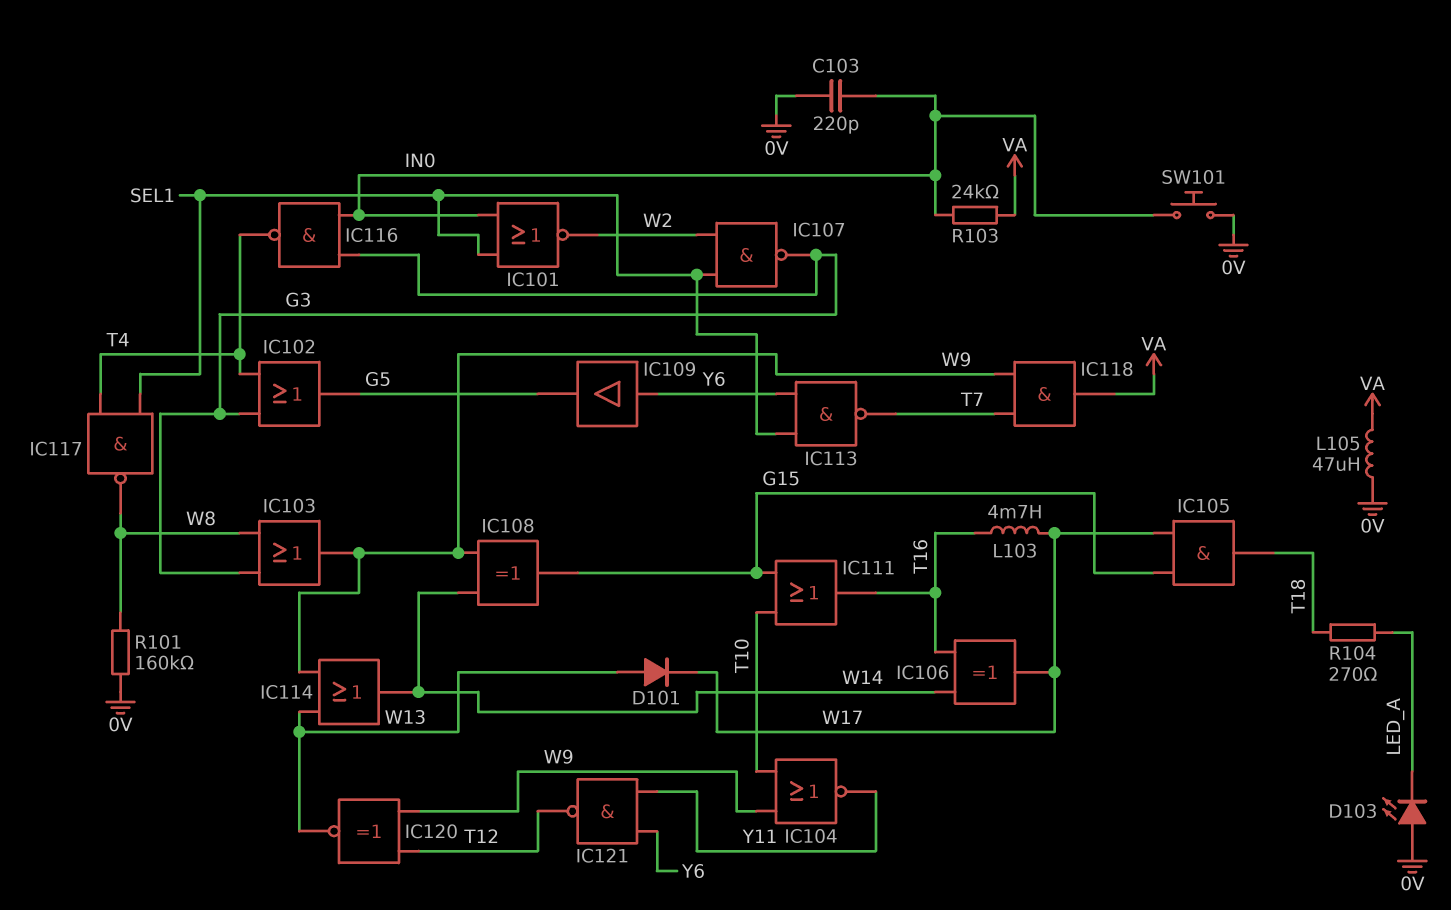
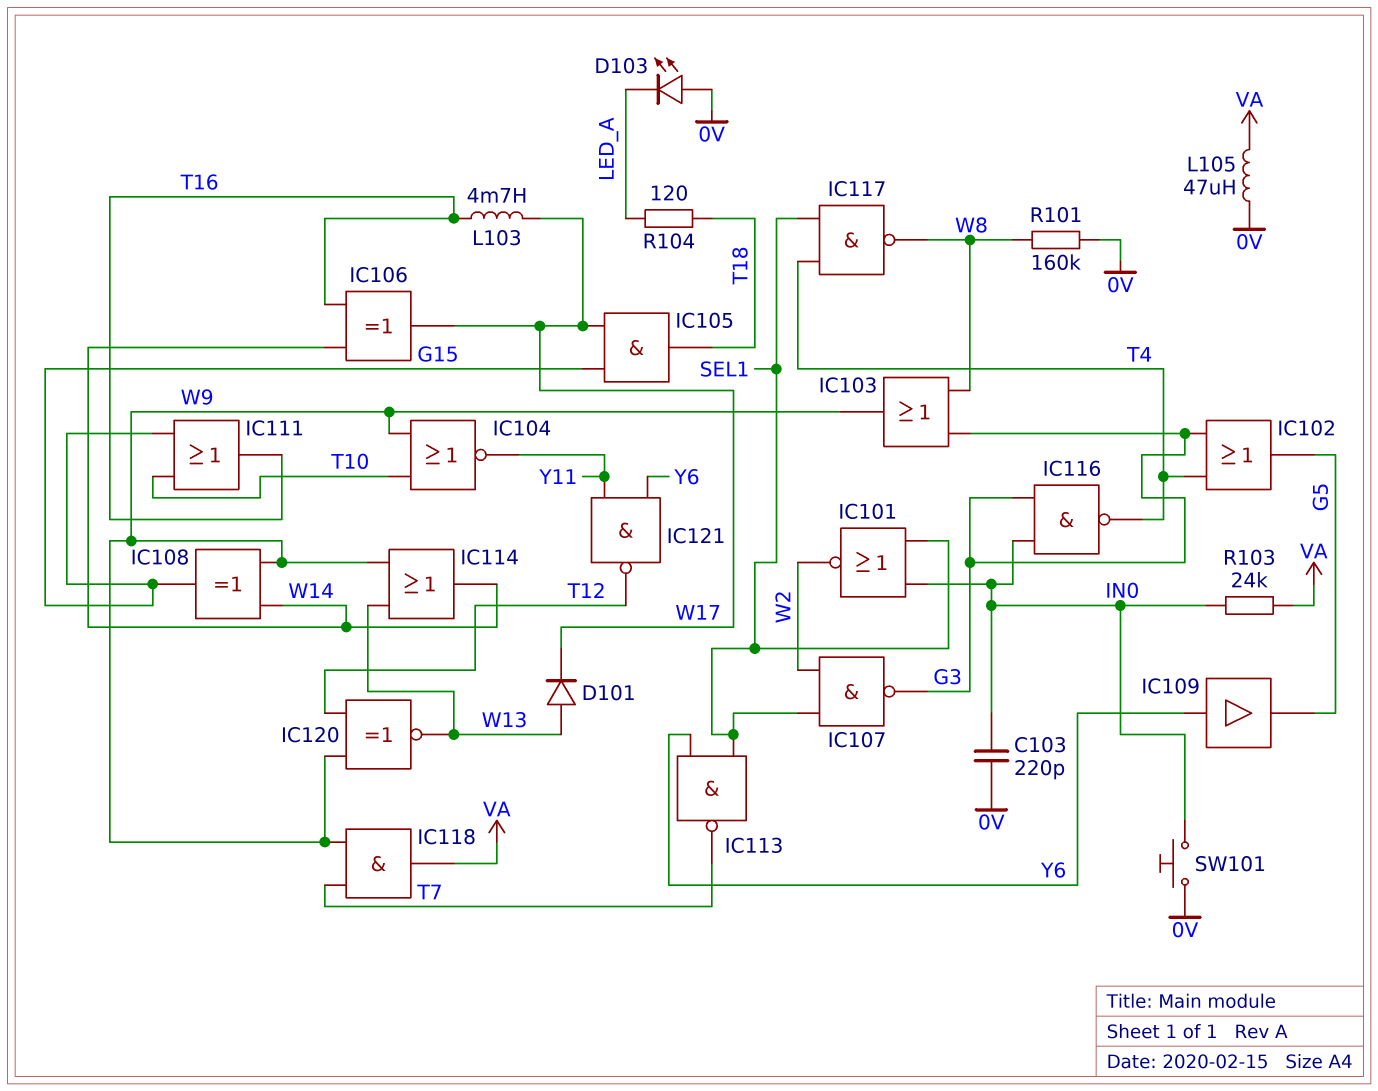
R104: 270 (LED_A, T18) -> 120 (LED_A, T18)

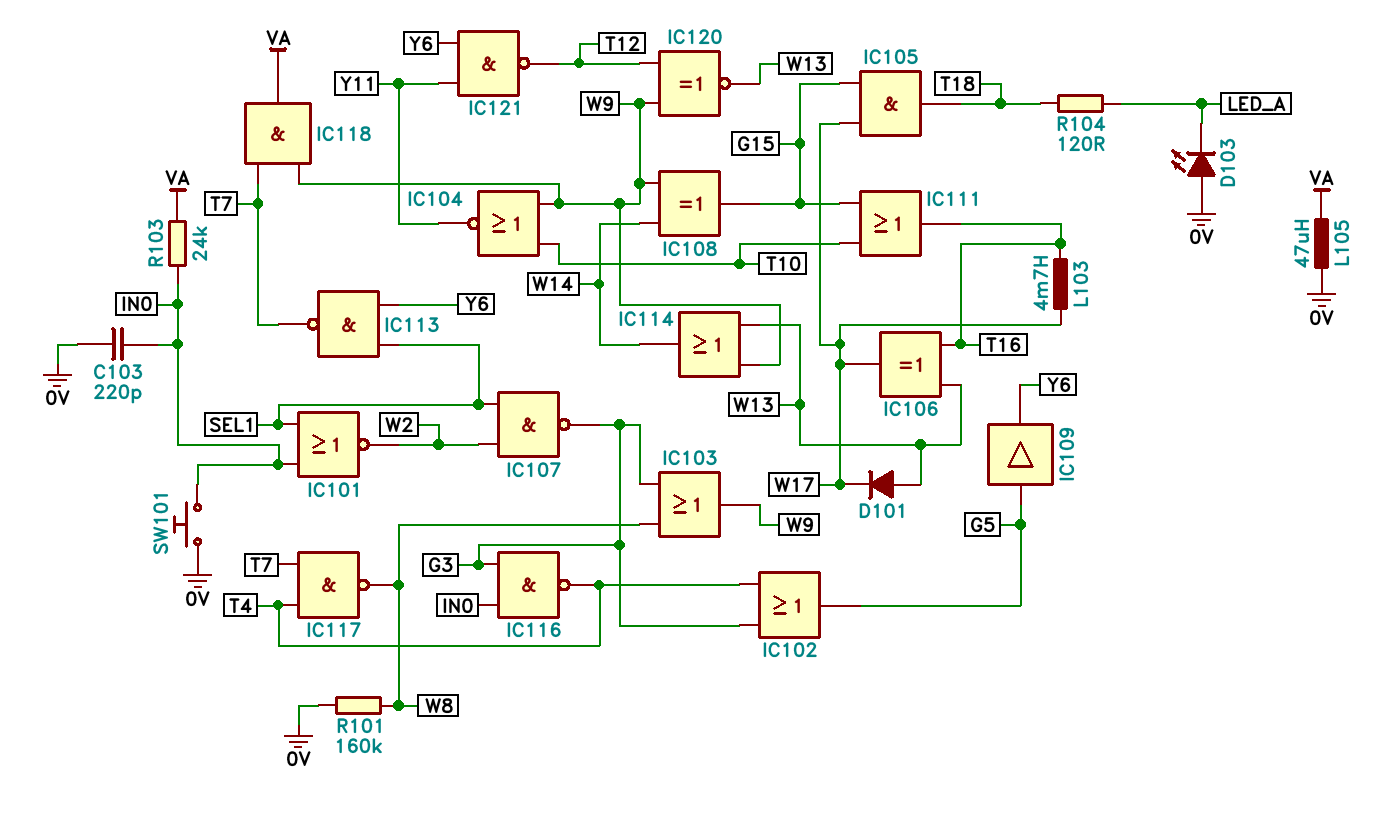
IC106: XOR (in T16, in W14, out W17) -> XOR (in T16, in W13, out W17)
IC109: buffer (in Y6, out G5) -> buffer (in G5, out Y6)
IC117: NAND (in SEL1, in T4, out W8) -> NAND (in T4, in T7, out W8)

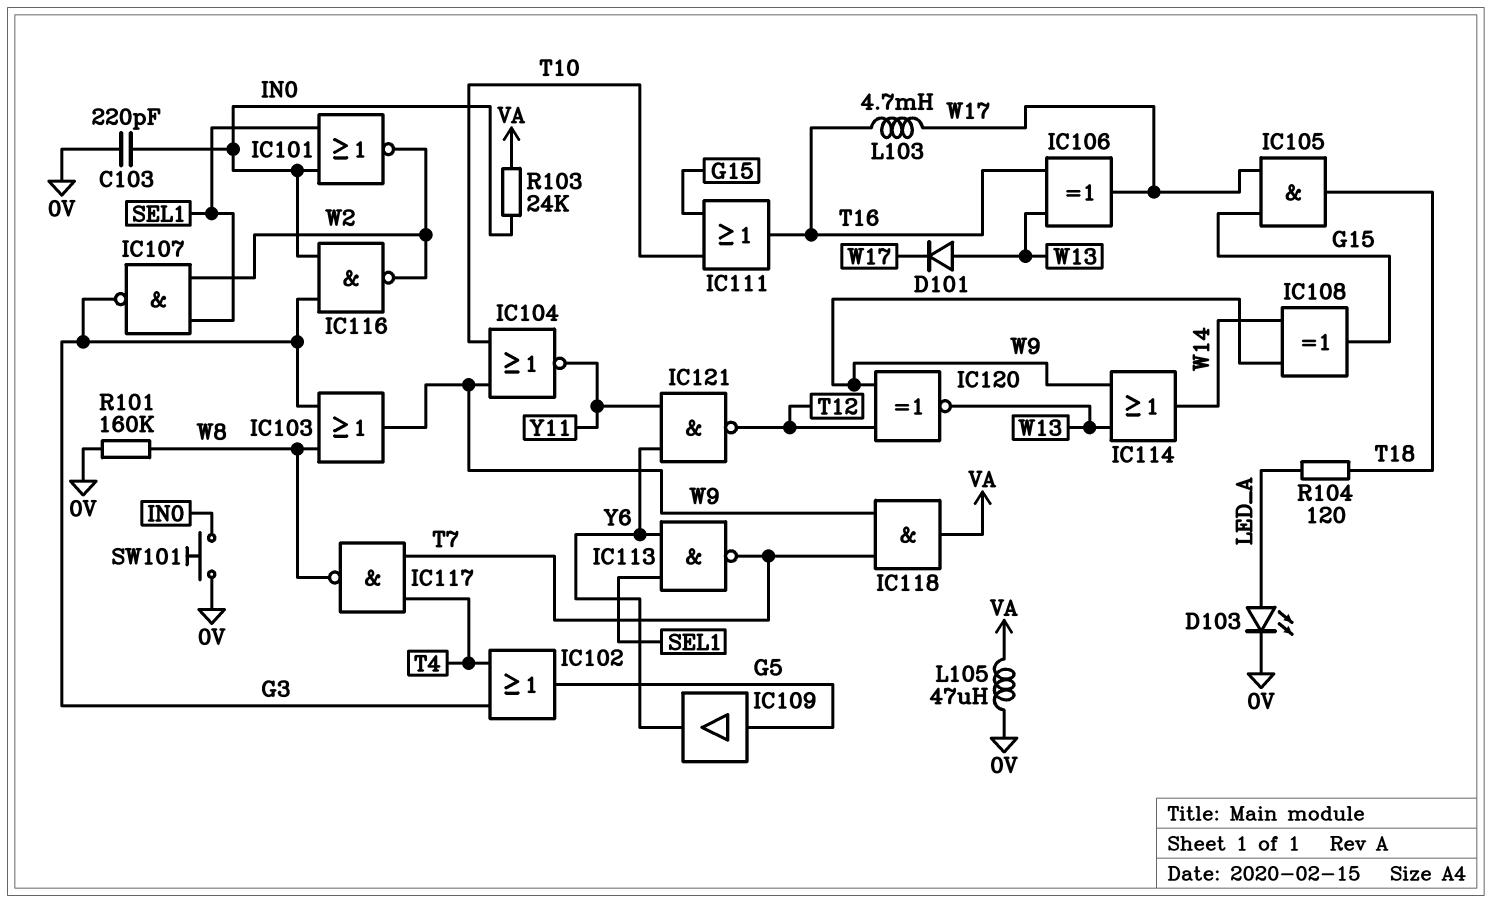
D103: LED (A 0V, K LED_A) -> LED (A LED_A, K 0V)
IC116: NAND (in G3, in IN0, out T4) -> NAND (in G3, in IN0, out W2)

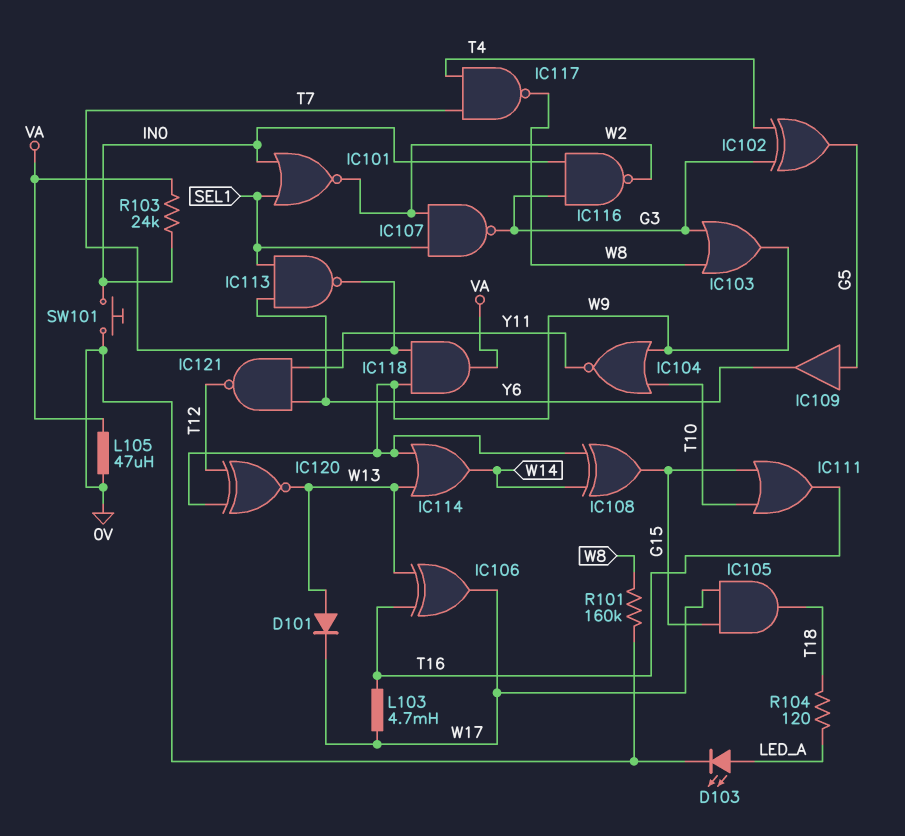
C103: 220pF (0V, IN0) -> none
IC102: OR (in G3, in T4, out G5) -> XOR (in G3, in T4, out G5)

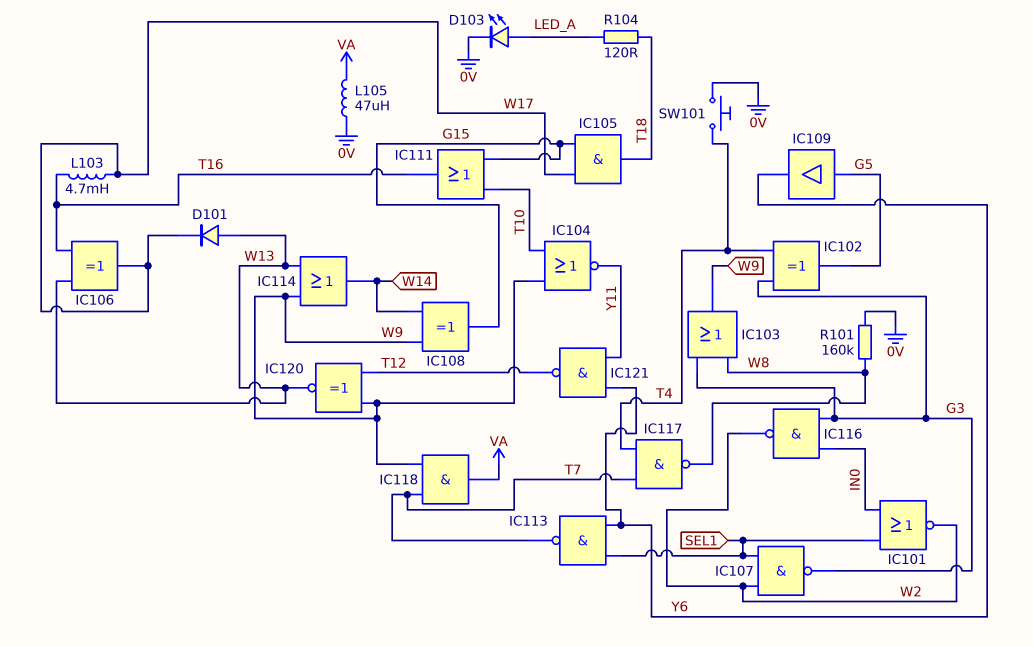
R103: 24k (IN0, VA) -> none
SW101: button (0V, IN0) -> button (0V, T4)

